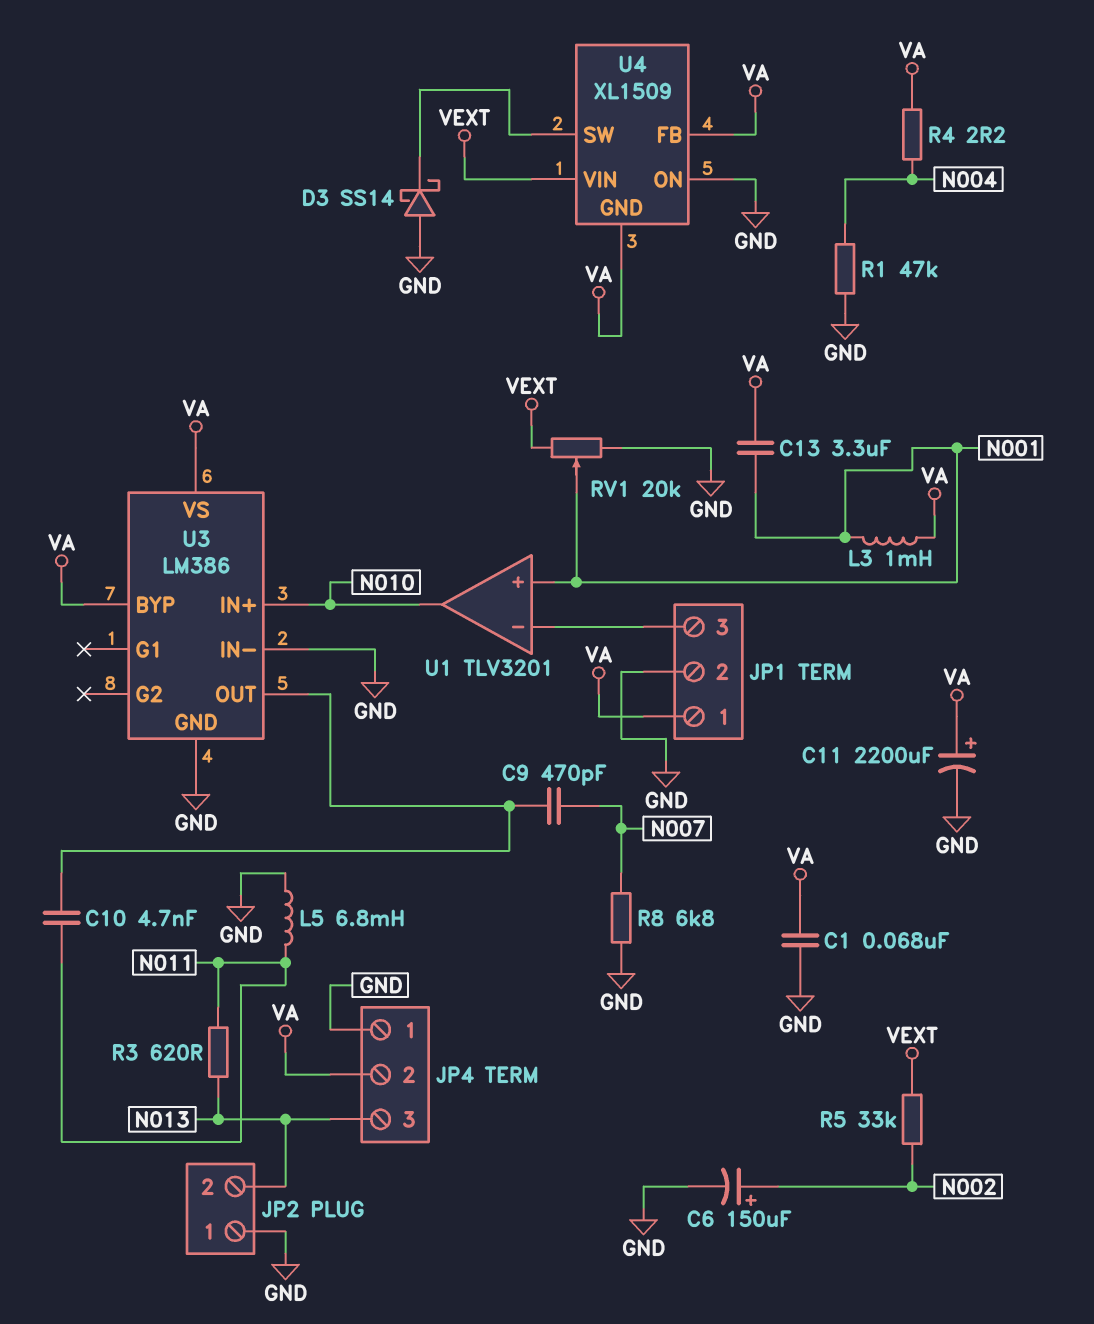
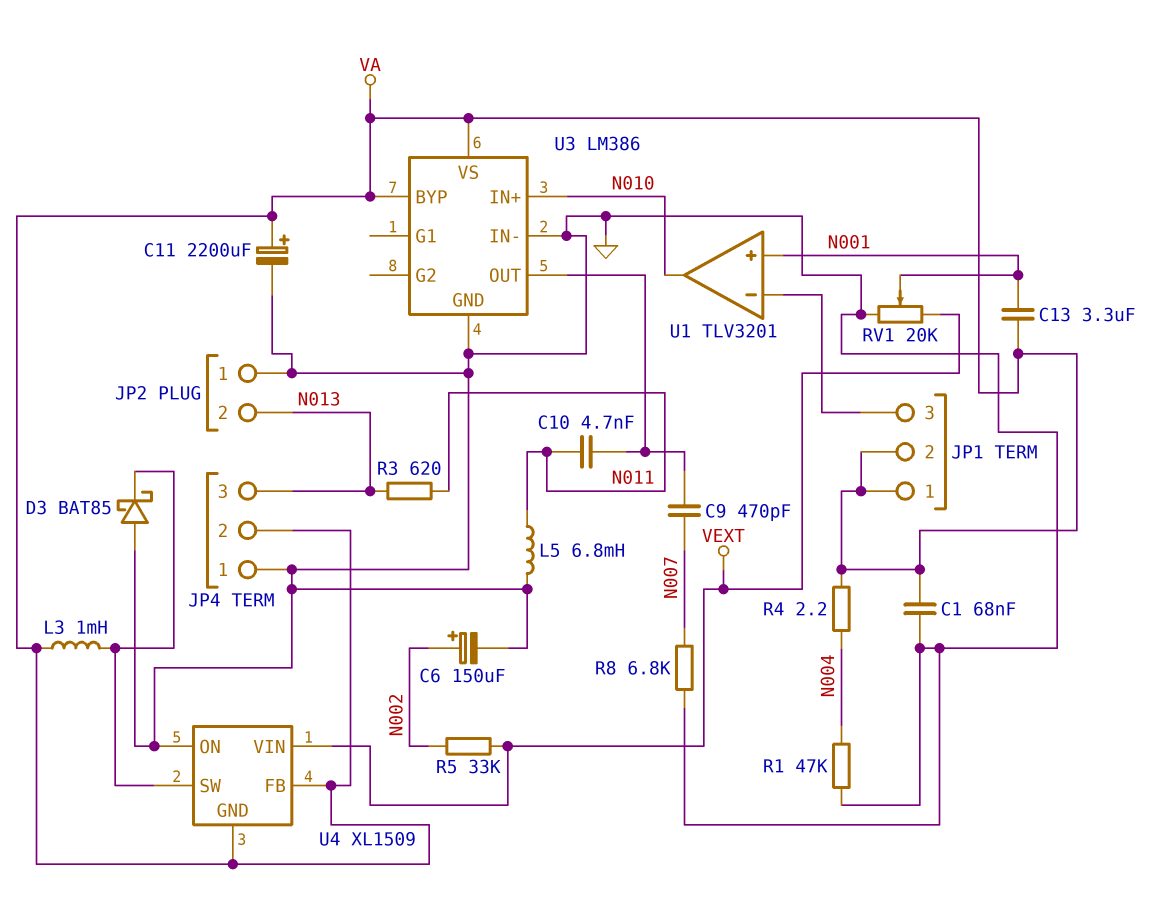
D3: schottky SS14 (A GND, K U4/SW) -> schottky BAT85 (A GND, K U4/SW)
JP1 pin 2: GND -> VA
L3: 1mH (N001, VA) -> 1mH (U4/SW, VA)

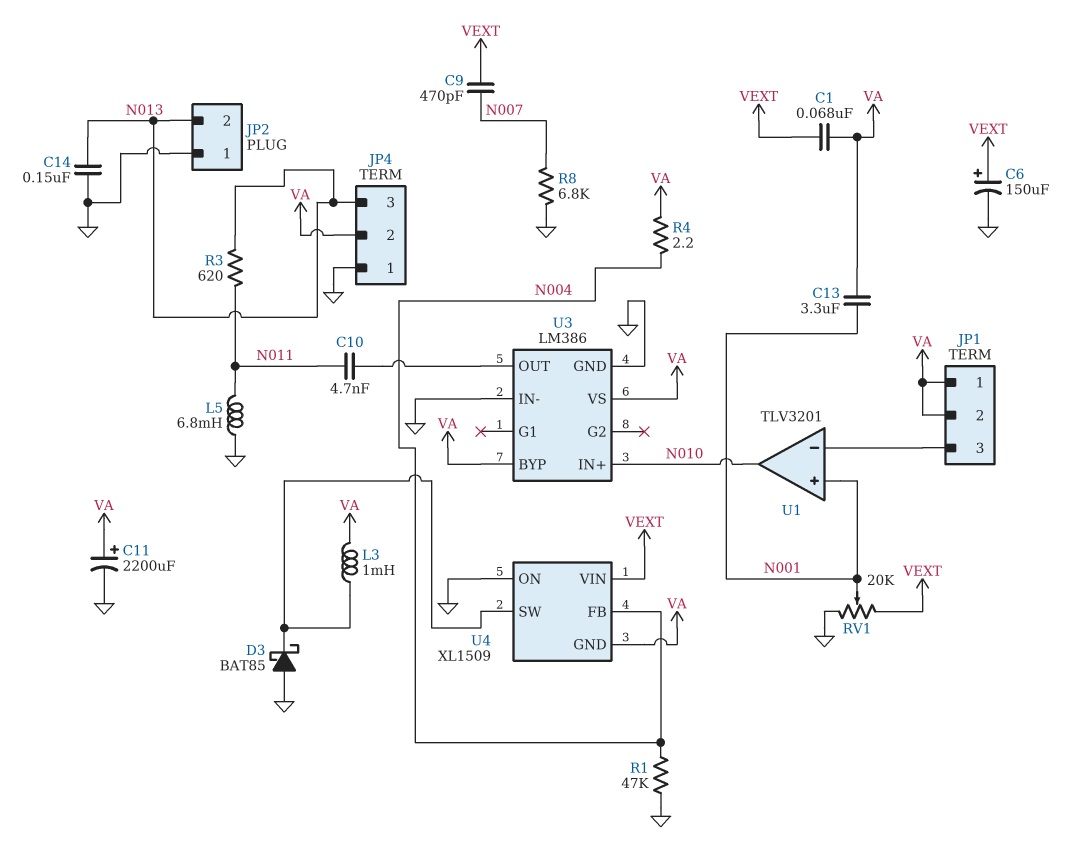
C1: 68nF (GND, VA) -> 68nF (VA, VEXT)
C6: 150uF (plus N002, minus GND) -> 150uF (plus VEXT, minus GND)
C9: 470pF (N007, U3/OUT) -> 470pF (N007, VEXT)
C14: none -> 150nF (GND, N013)
R5: 33k (N002, VEXT) -> none
U4 pin FB: VA -> N004

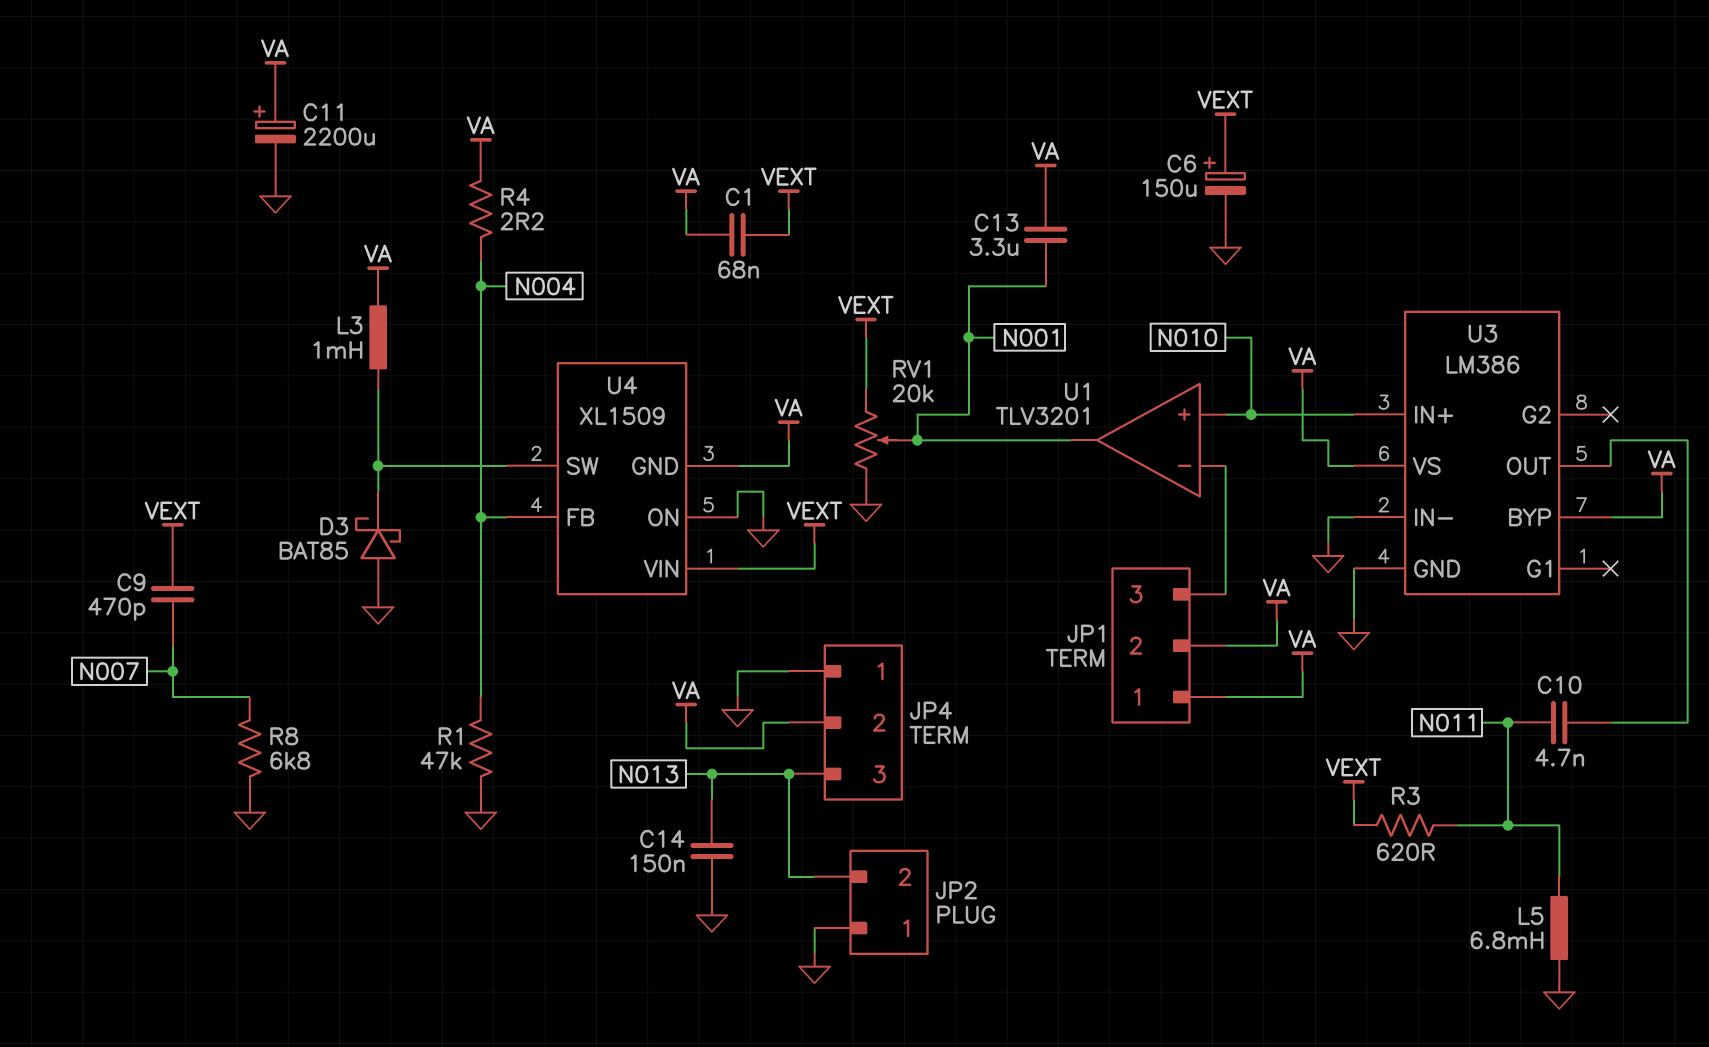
R3: 620 (N011, N013) -> 620 (N011, VEXT)
U1 pin in+: N001 -> N010
U1 pin out: N010 -> N001

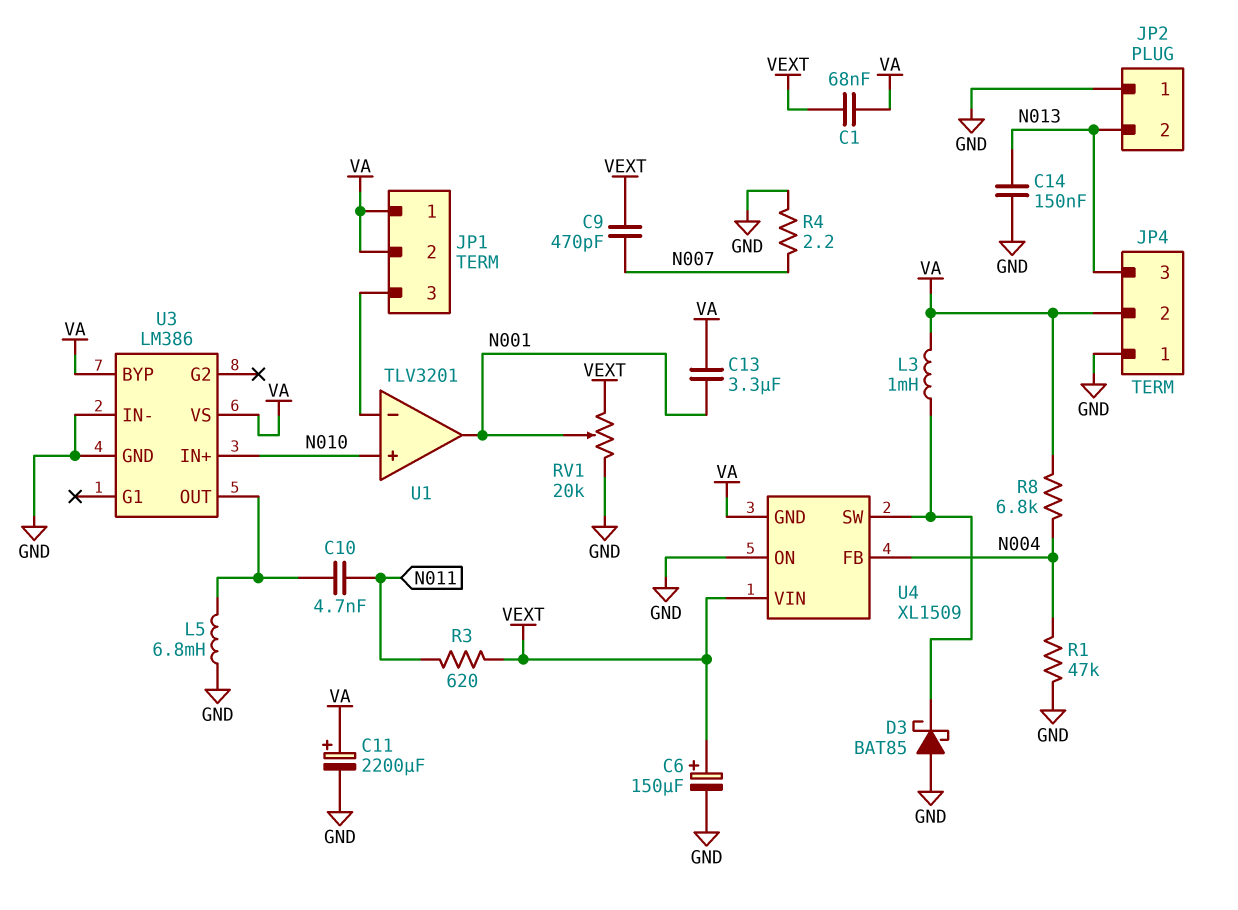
L5: 6.8mH (GND, N011) -> 6.8mH (GND, U3/OUT)
R4: 2.2 (N004, VA) -> 2.2 (GND, N007)
R8: 6.8k (GND, N007) -> 6.8k (N004, VA)

